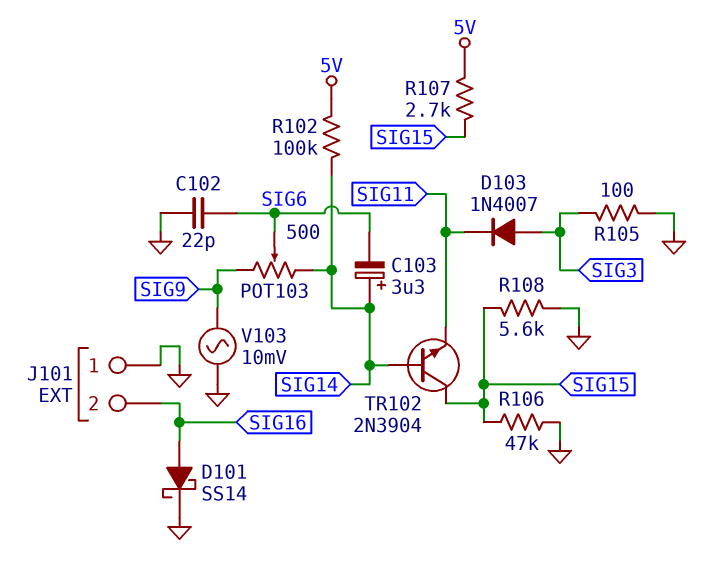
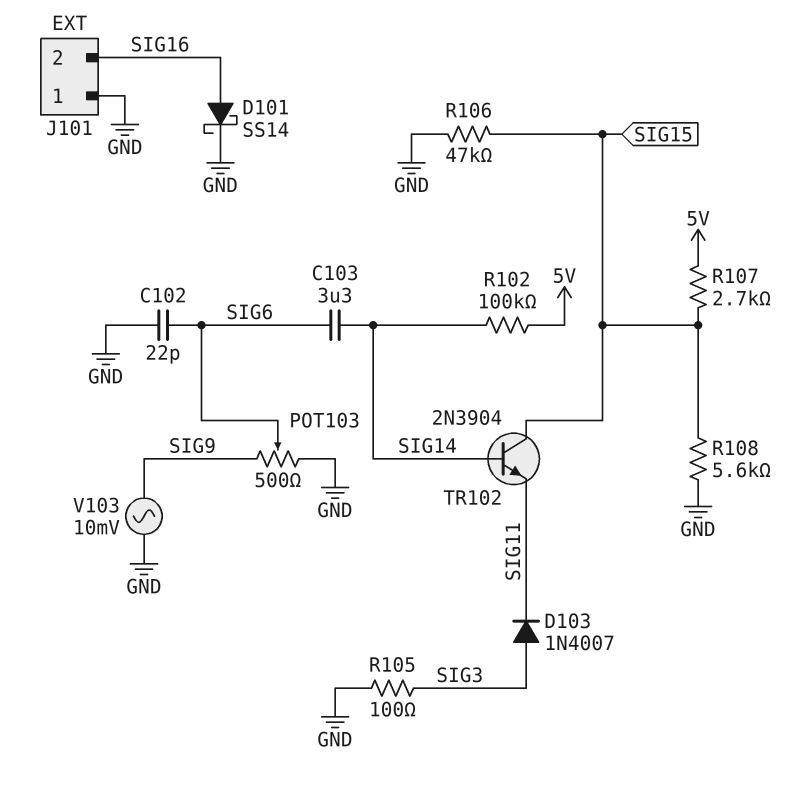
C103: 3.3uF (plus SIG14, minus SIG6) -> 3.3uF (SIG6, SIG14)
POT103: 500 (SIG9, SIG14, wiper SIG6) -> 500 (GND, SIG9, wiper SIG6)

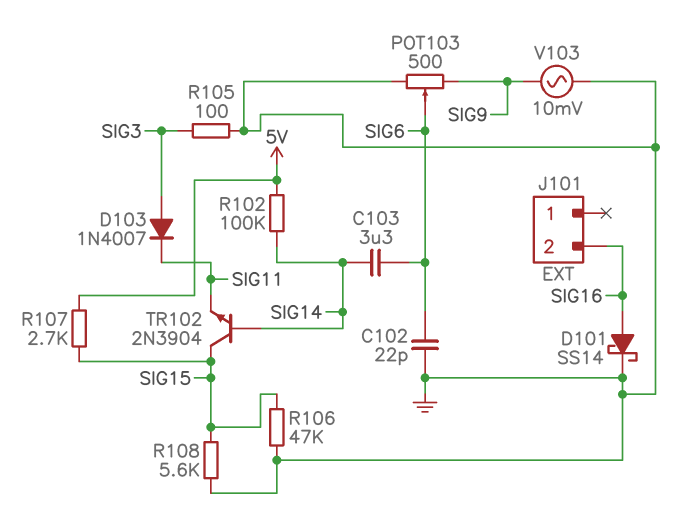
J101 pin 1: GND -> none

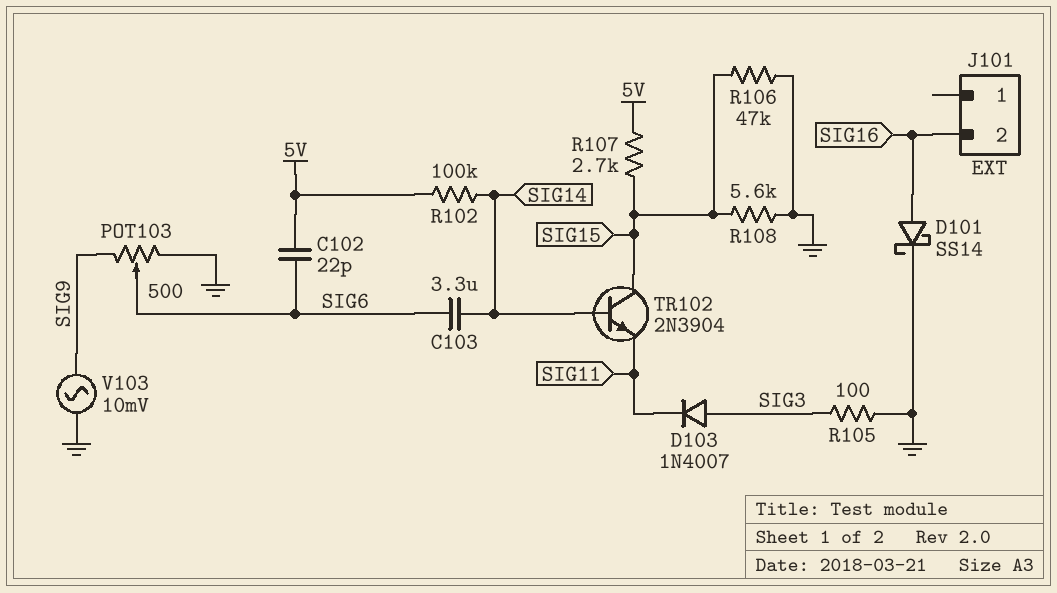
C102: 22pF (GND, SIG6) -> 22pF (5V, SIG6)

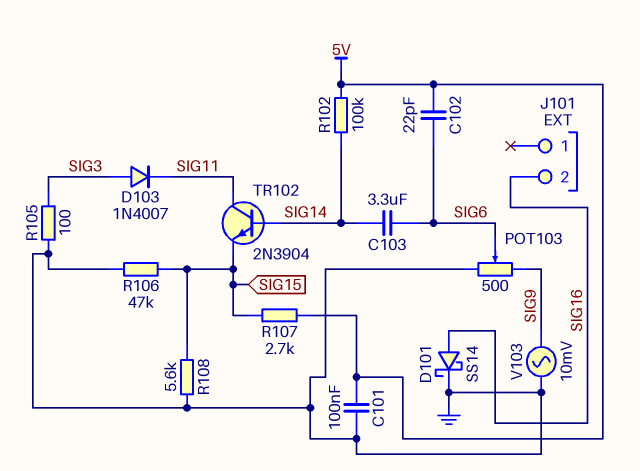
C101: none -> 100nF (5V, GND)
TR102: NPN 2N3904 (B SIG14, C SIG15, E SIG11) -> NPN 2N3904 (B SIG14, C SIG11, E SIG15)

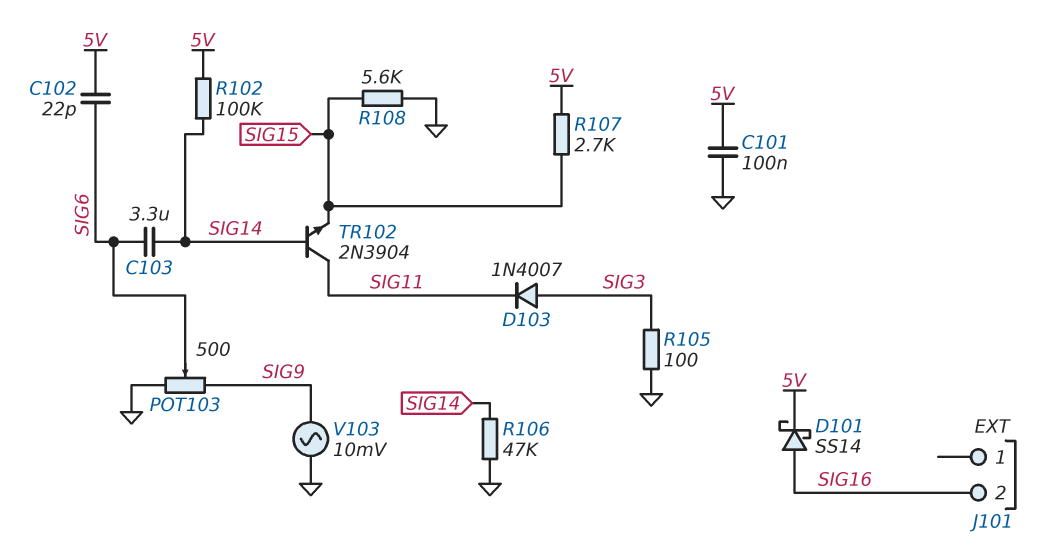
D101: schottky SS14 (A SIG16, K GND) -> schottky SS14 (A SIG16, K 5V)
R106: 47k (GND, SIG15) -> 47k (GND, SIG14)

